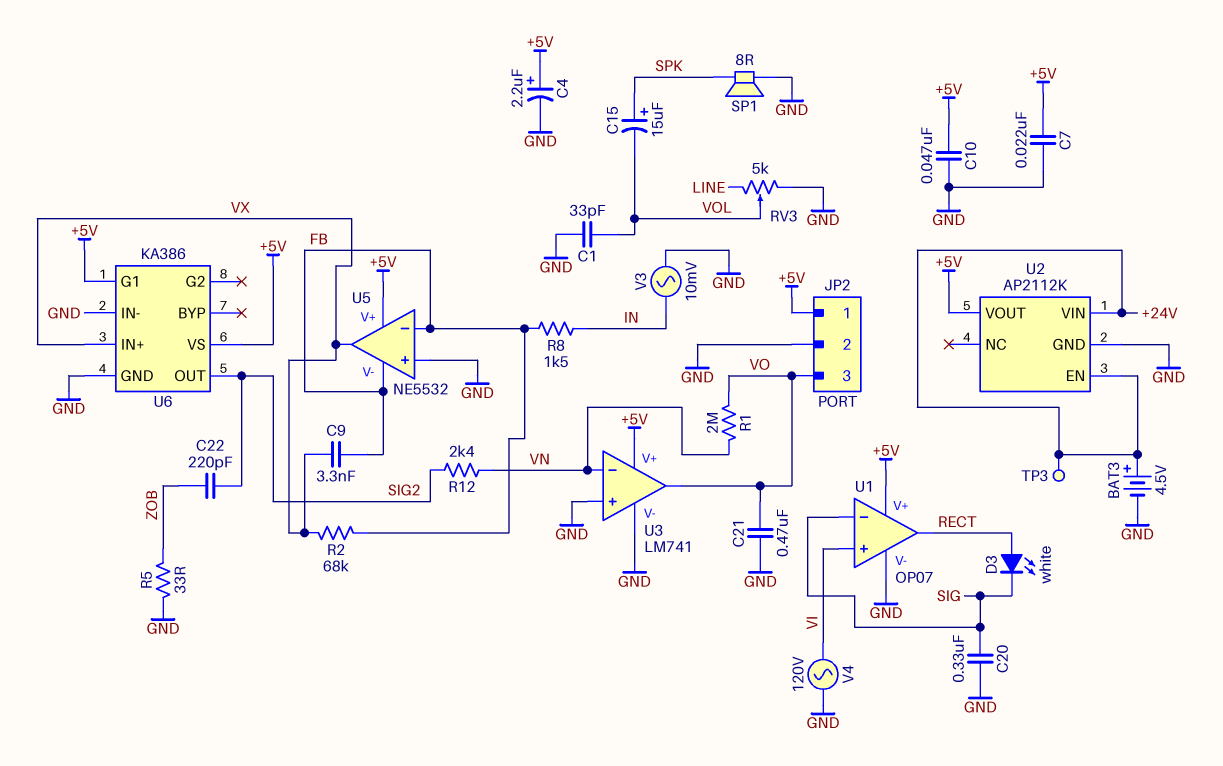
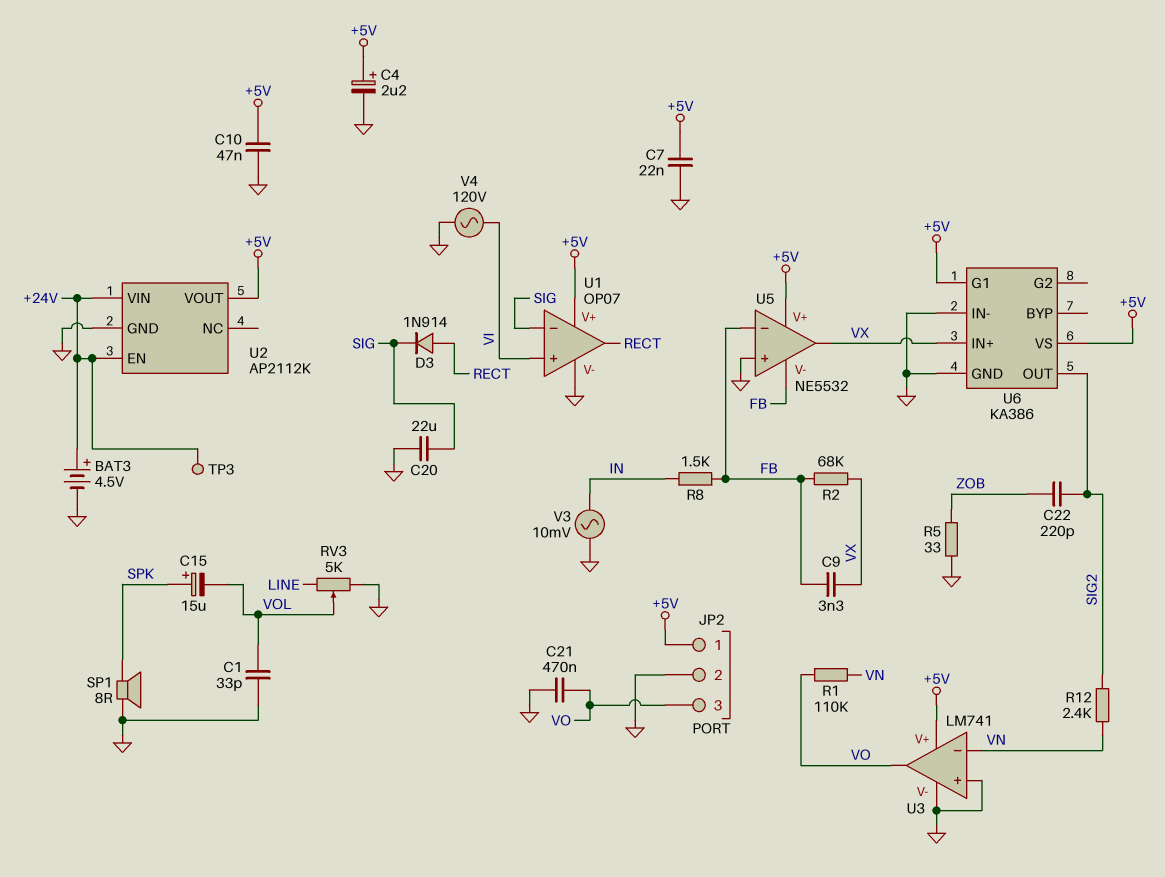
C20: 330nF (GND, SIG) -> 22uF (GND, SIG)
D3: LED white (A RECT, K SIG) -> diode 1N914 (A RECT, K SIG)
R1: 2M (VN, VO) -> 110k (VN, VO)

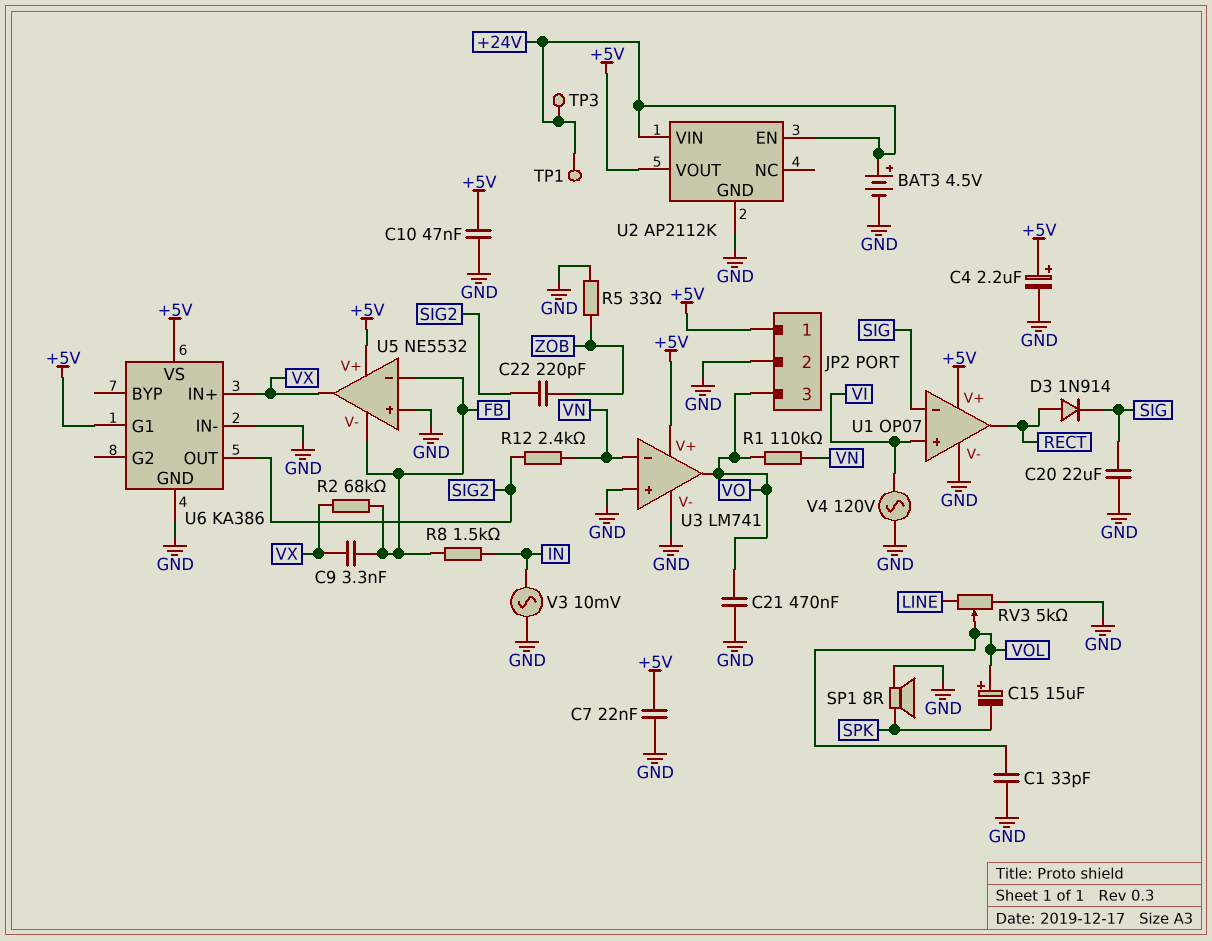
C15: 15uF (plus SPK, minus VOL) -> 15uF (plus VOL, minus SPK)
TP1: none -> test point (+24V)

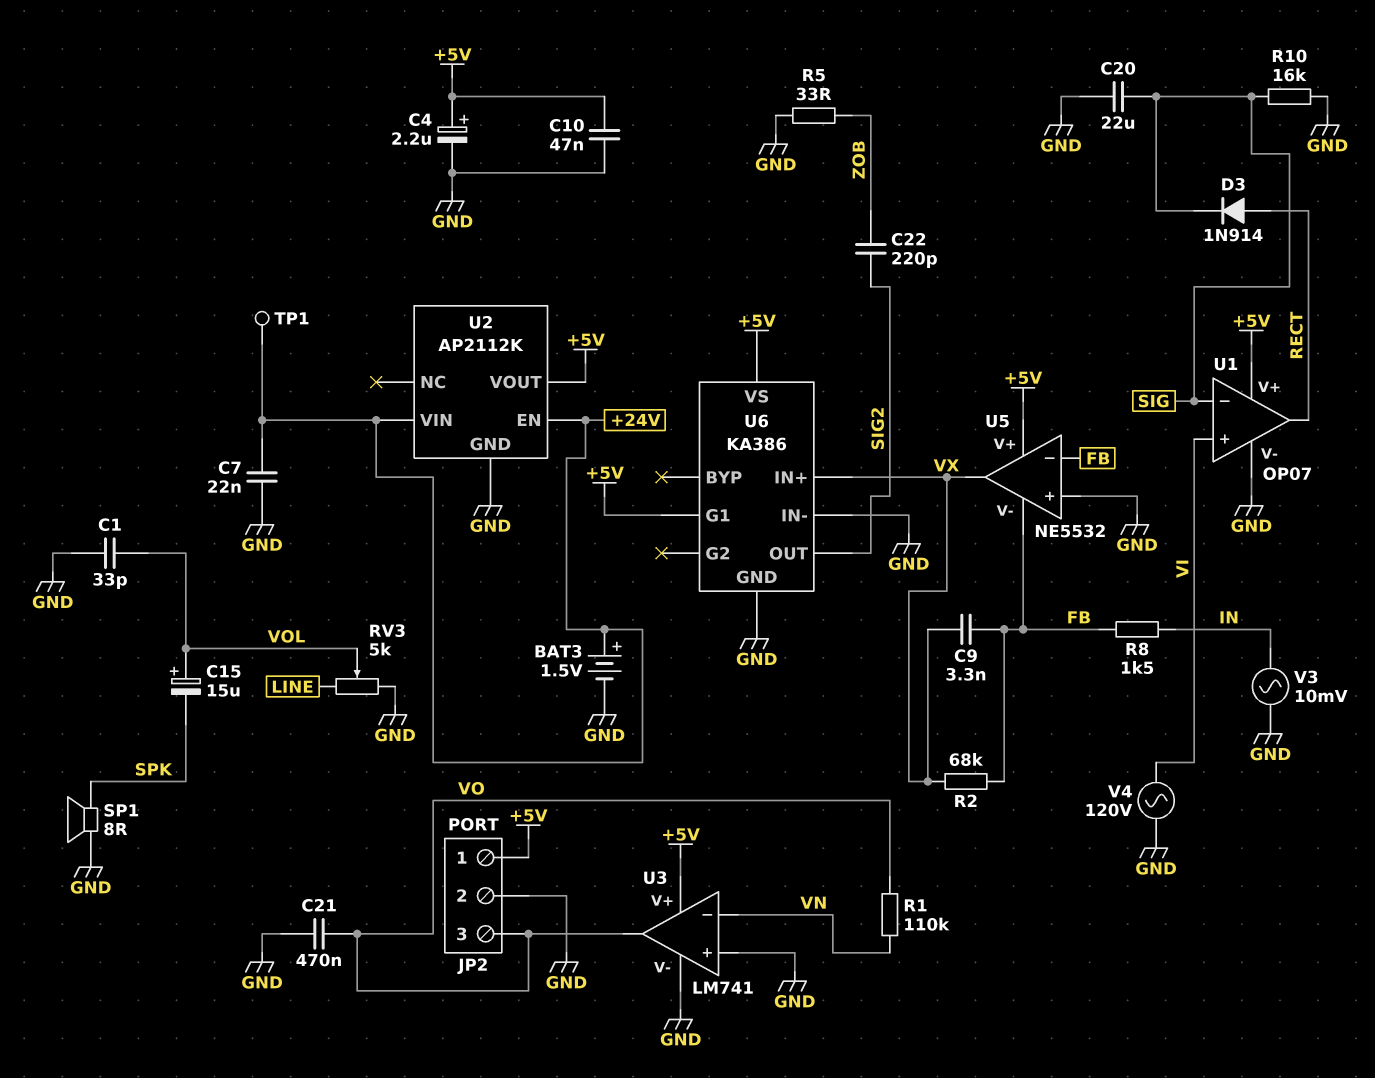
BAT3: 4.5V (plus +24V, minus GND) -> 1.5V (plus +24V, minus GND)
C7: 22nF (+5V, GND) -> 22nF (+24V, GND)
R10: none -> 16k (GND, SIG)
R12: 2.4k (SIG2, VN) -> none
TP3: test point (+24V) -> none

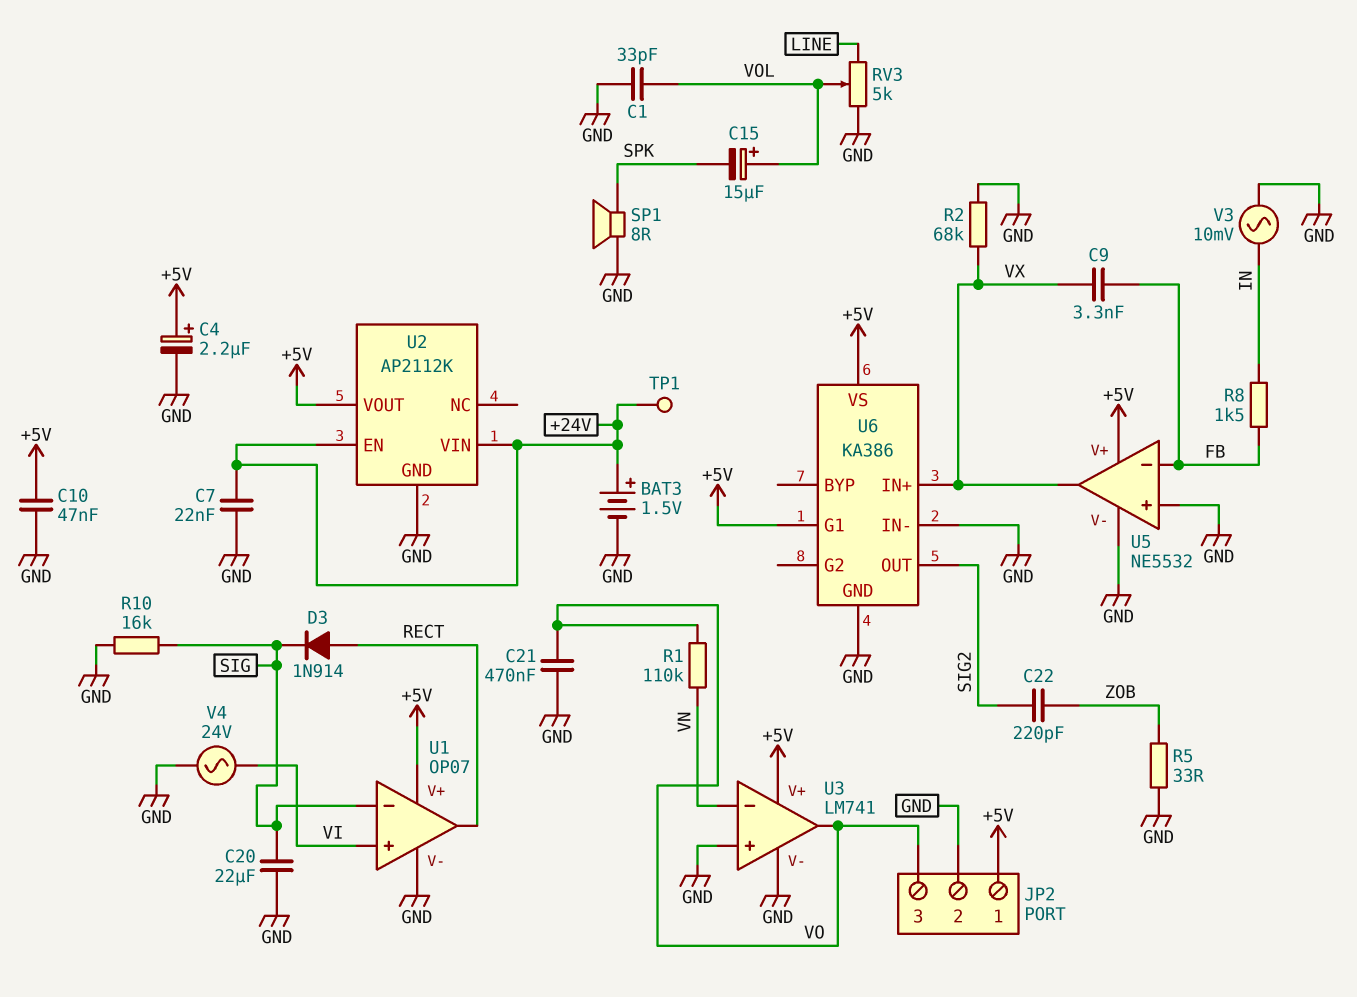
R2: 68k (FB, VX) -> 68k (GND, VX)
U5 pin V-: FB -> GND
V4: AC 120V (GND, VI) -> AC 24V (GND, VI)

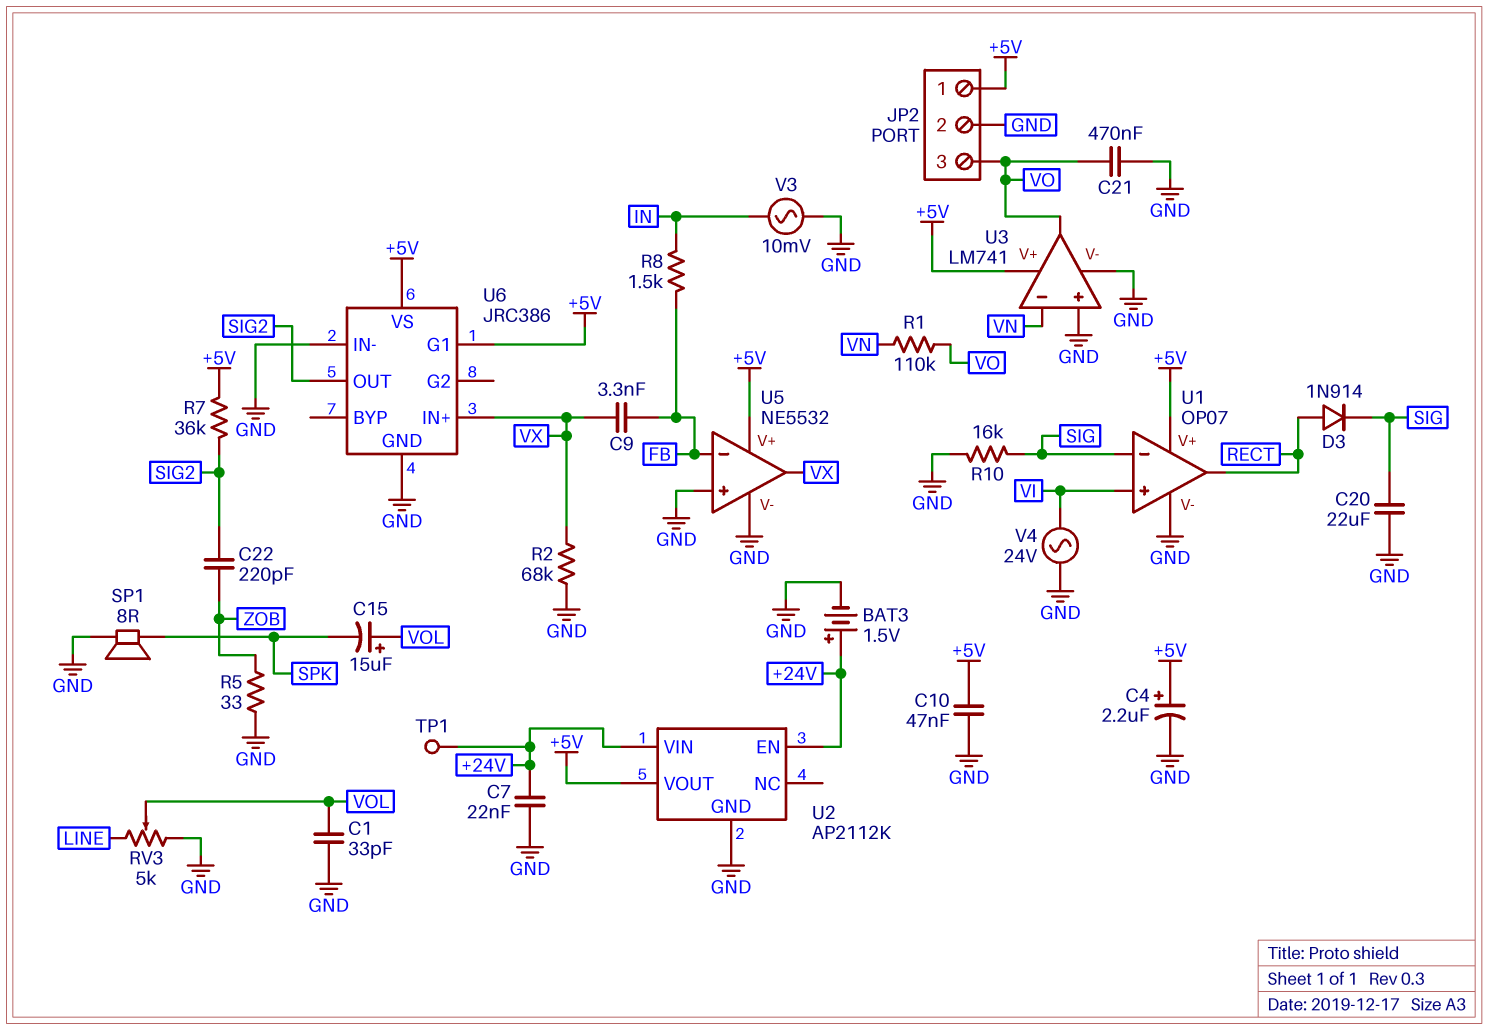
R7: none -> 36k (+5V, SIG2)
U6: KA386 -> JRC386

